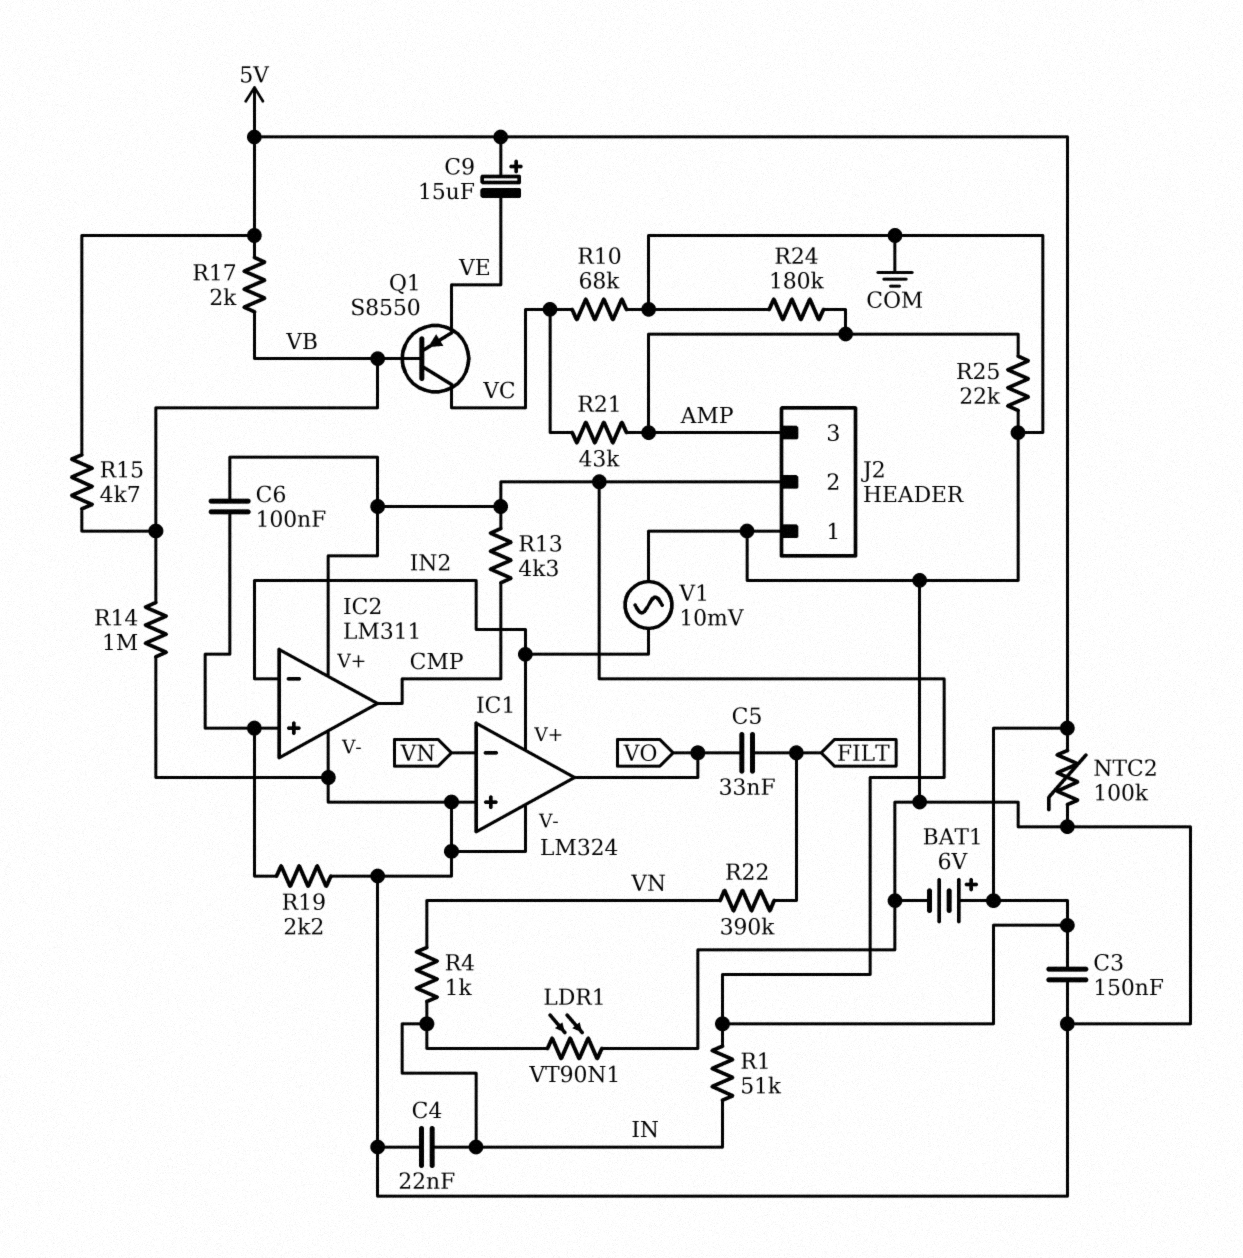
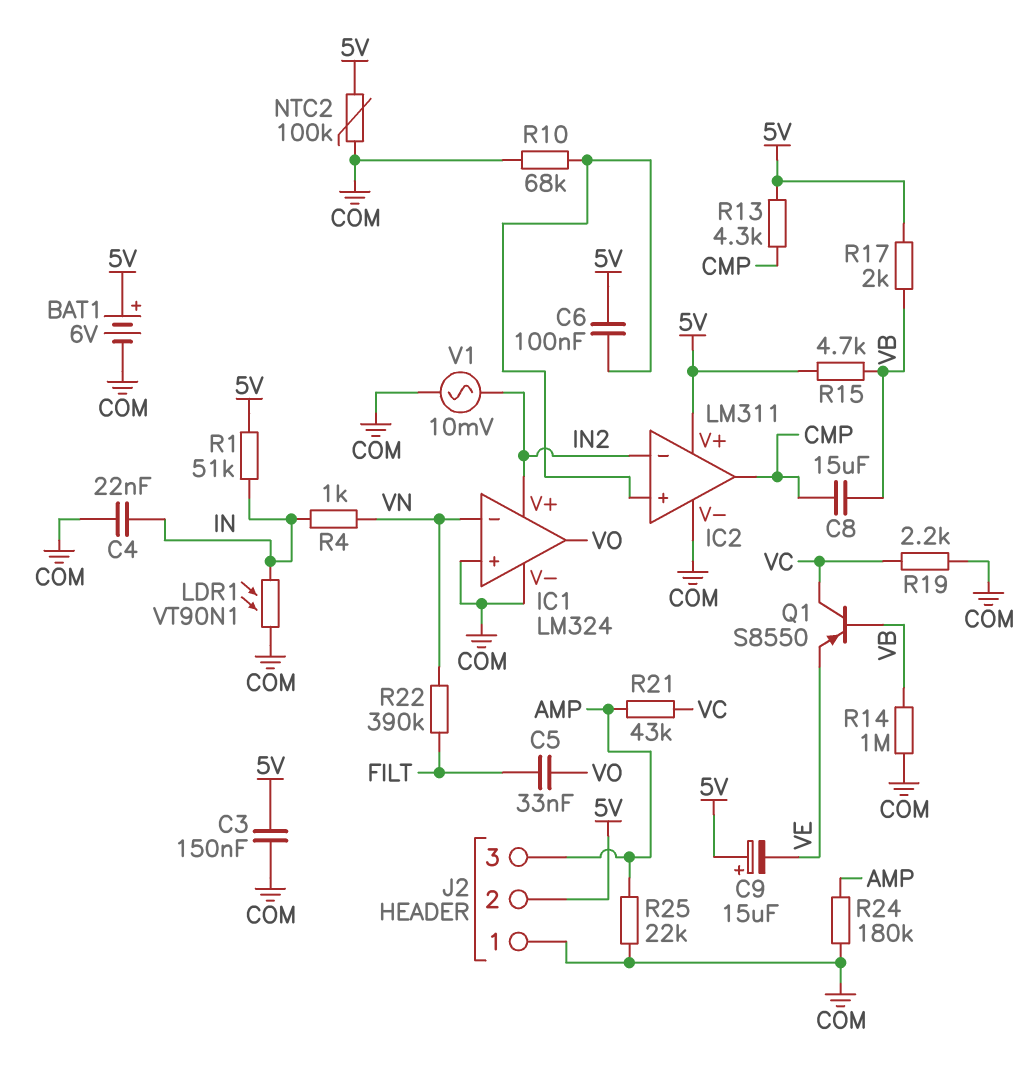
C8: none -> 15uF (CMP, VB)
R10: 68k (COM, VC) -> 68k (COM, IC2/in+)
R19: 2.2k (COM, IC2/in+) -> 2.2k (COM, VC)

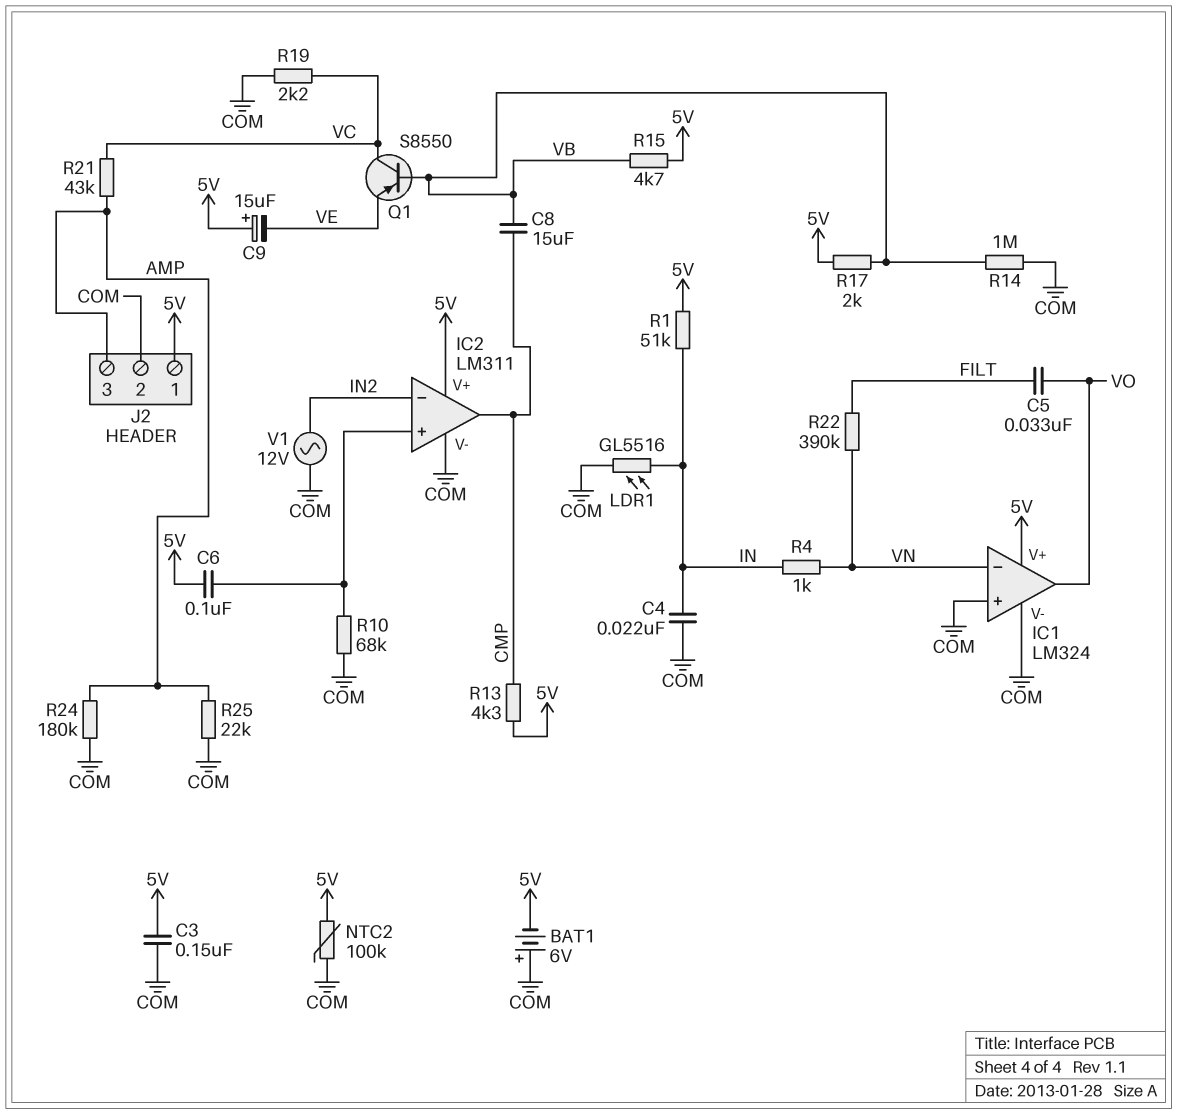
BAT1: 6V (plus 5V, minus COM) -> 6V (plus COM, minus 5V)
IC1 pin V+: IN2 -> 5V
J2 pin 1: COM -> 5V
J2 pin 2: 5V -> COM
LDR1: VT90N1 (COM, IN) -> GL5516 (COM, IN)
V1: AC 10mV (COM, IN2) -> AC 12V (COM, IN2)

